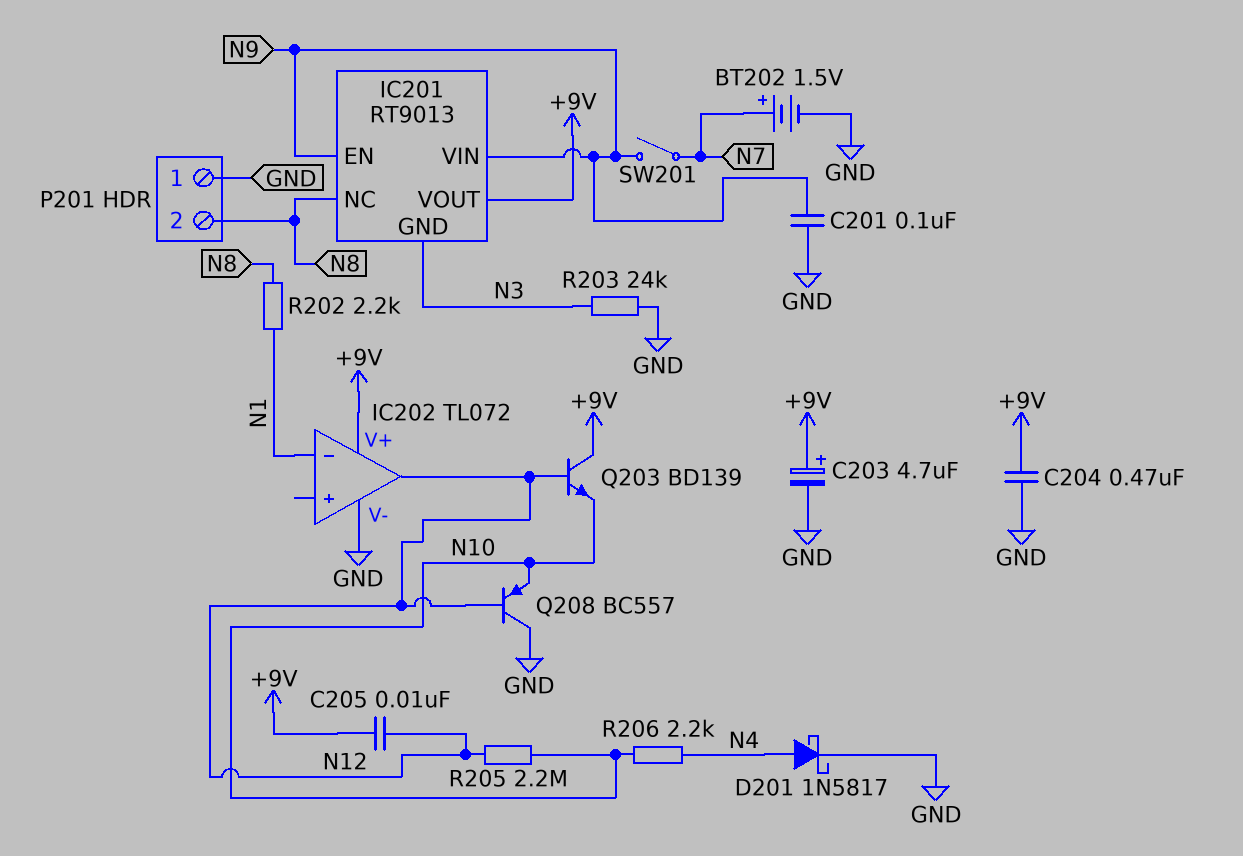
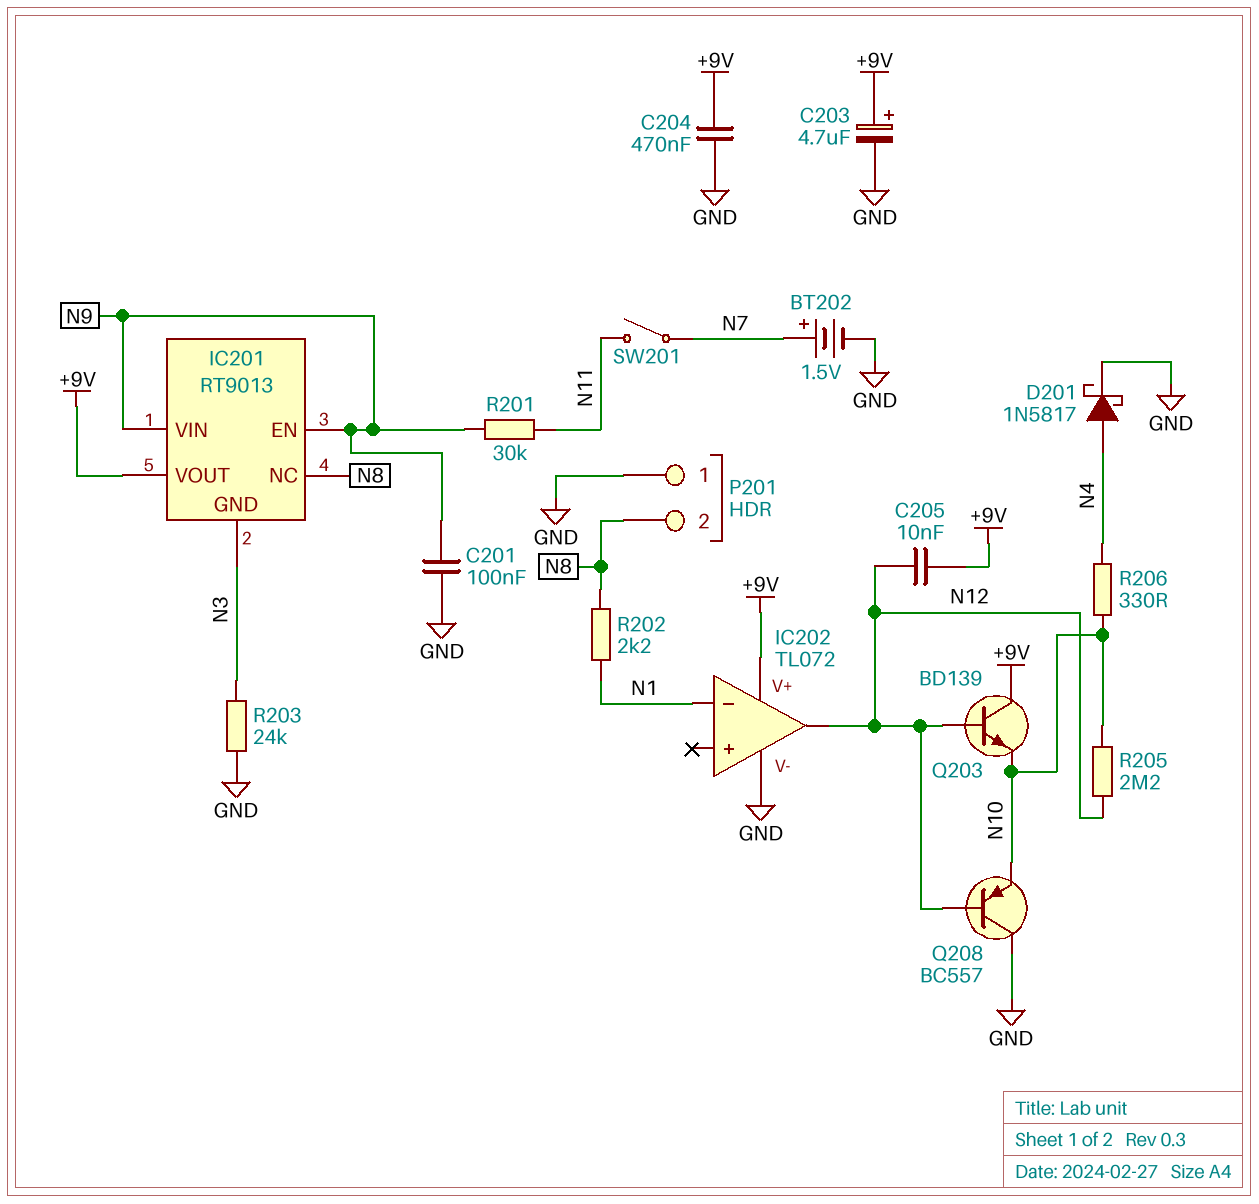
R201: none -> 30k (N9, N11)
R206: 2.2k (N4, N10) -> 330 (N4, N10)
SW201: switch (N7, N9) -> switch (N7, N11)

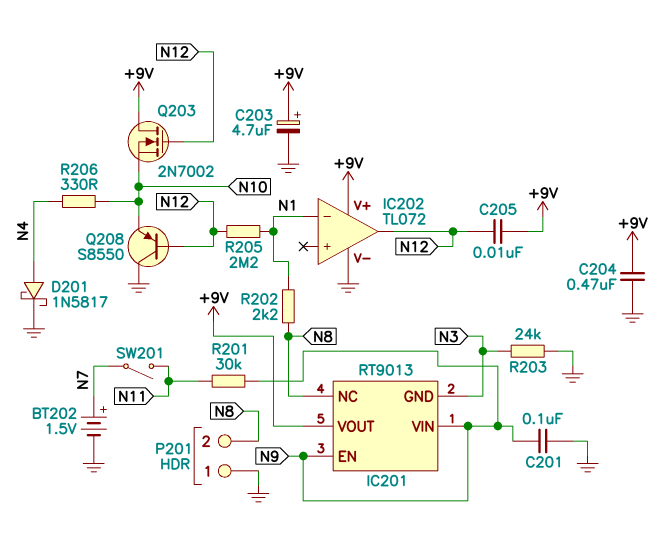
Q203: NPN BD139 (B N12, C +9V, E N10) -> NMOS 2N7002 (G N12, D +9V, S N10)
Q208: PNP BC557 (B N12, C GND, E N10) -> PNP S8550 (B N12, C GND, E N10)
R205: 2.2M (N10, N12) -> 2.2M (N1, N12)

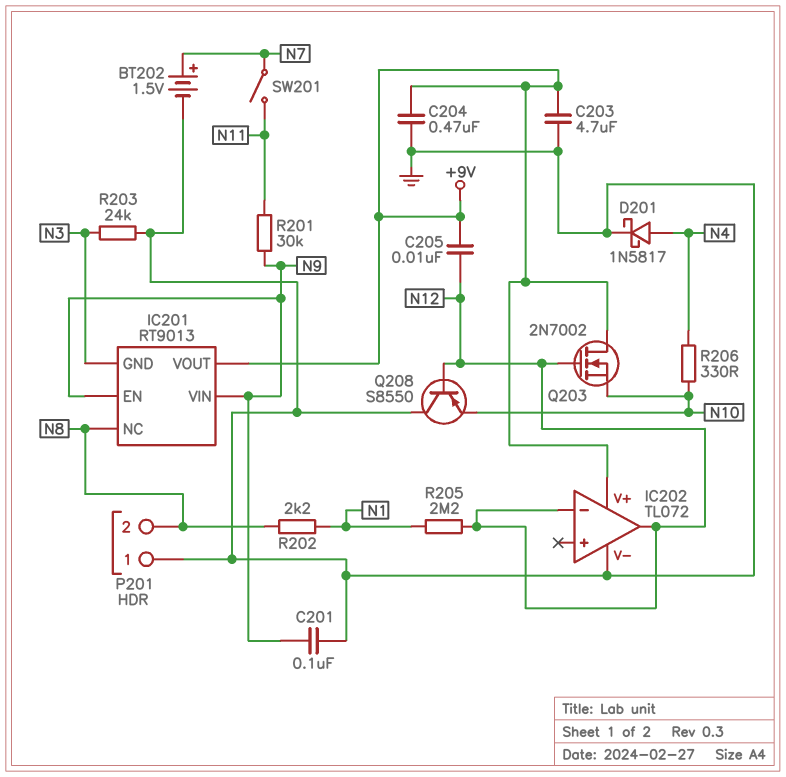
C203: 4.7uF (plus +9V, minus GND) -> 4.7uF (+9V, GND)
IC202 pin in-: N1 -> N12

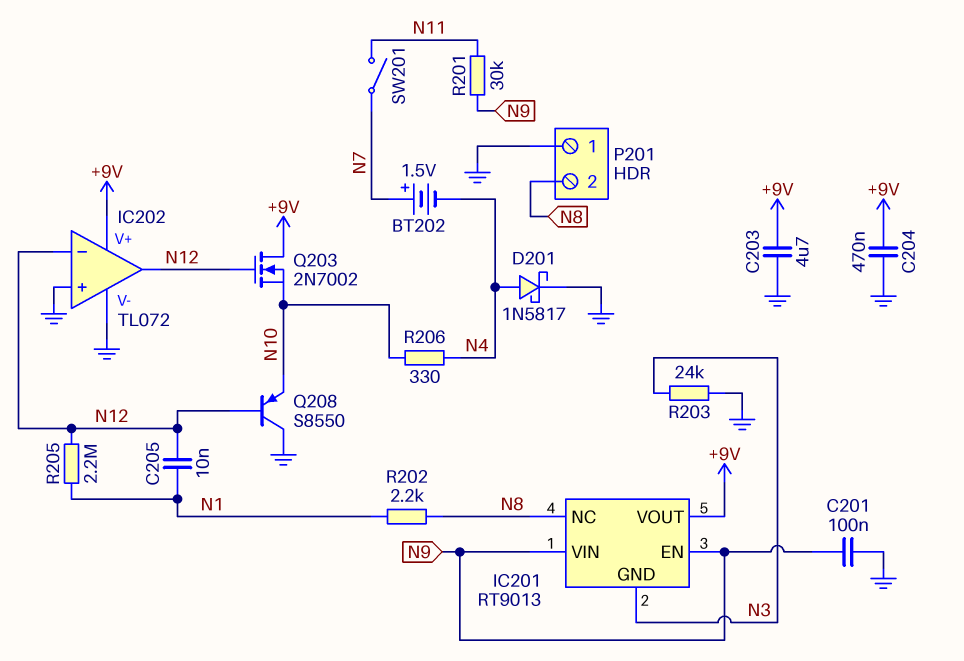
BT202: 1.5V (plus N7, minus GND) -> 1.5V (plus N7, minus N4)
C205: 10nF (+9V, N12) -> 10nF (N1, N12)
IC202 pin in+: none -> GND

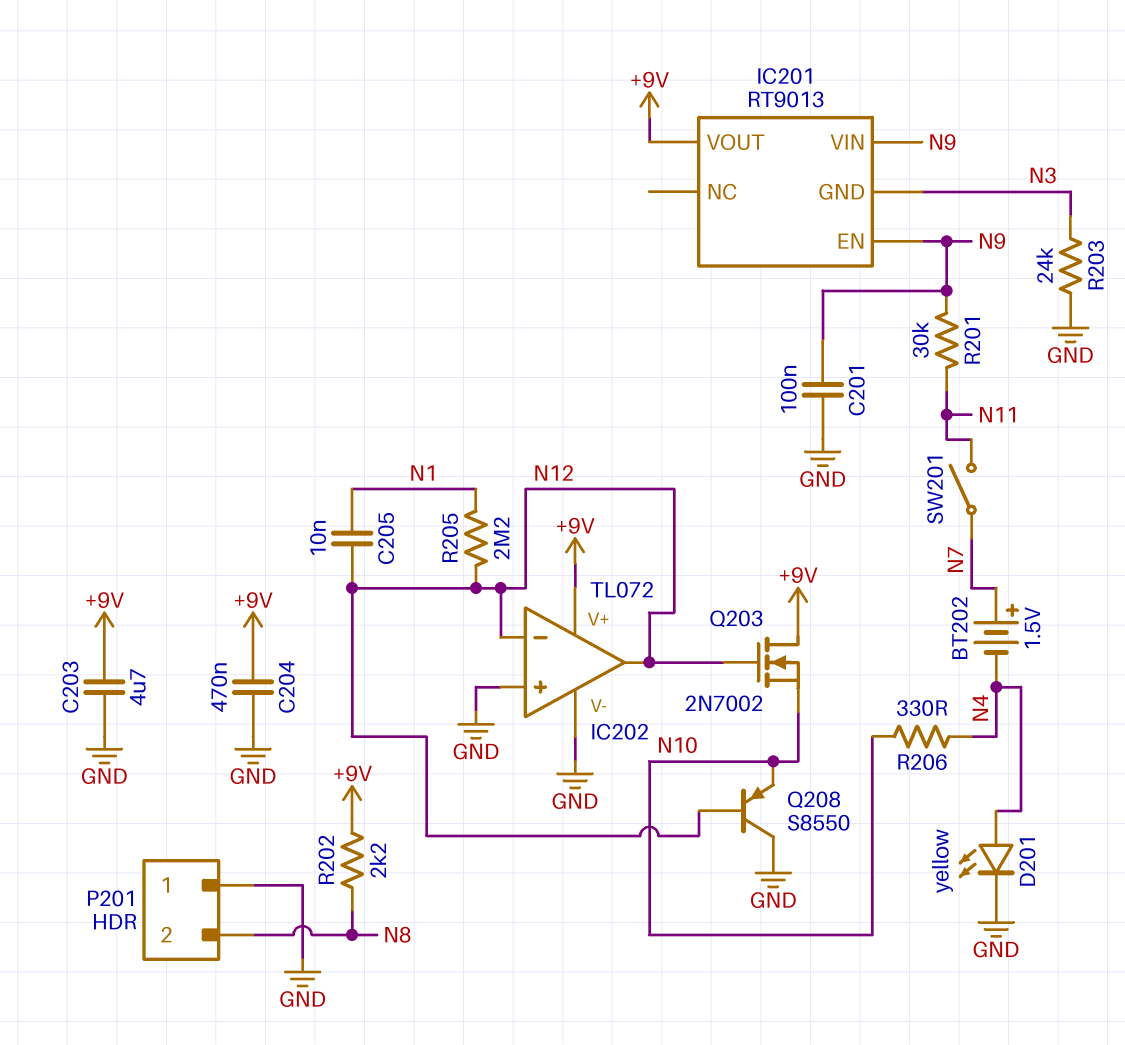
D201: schottky 1N5817 (A N4, K GND) -> LED yellow (A N4, K GND)
IC201 pin NC: N8 -> none
R202: 2.2k (N1, N8) -> 2.2k (+9V, N8)

